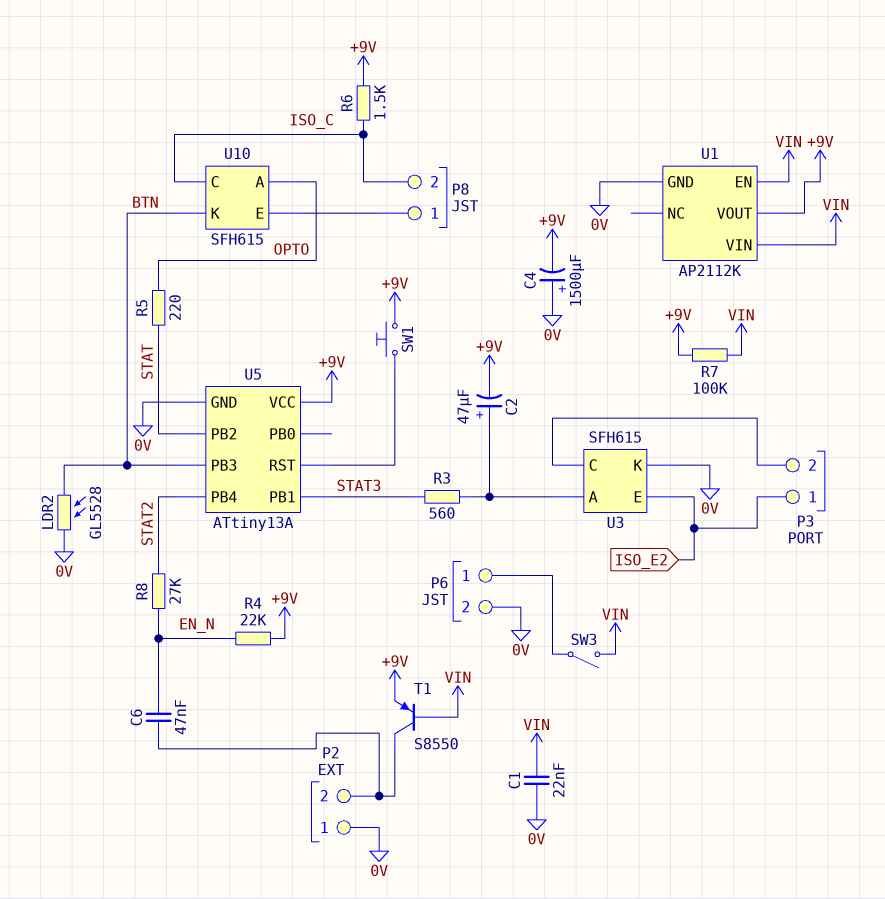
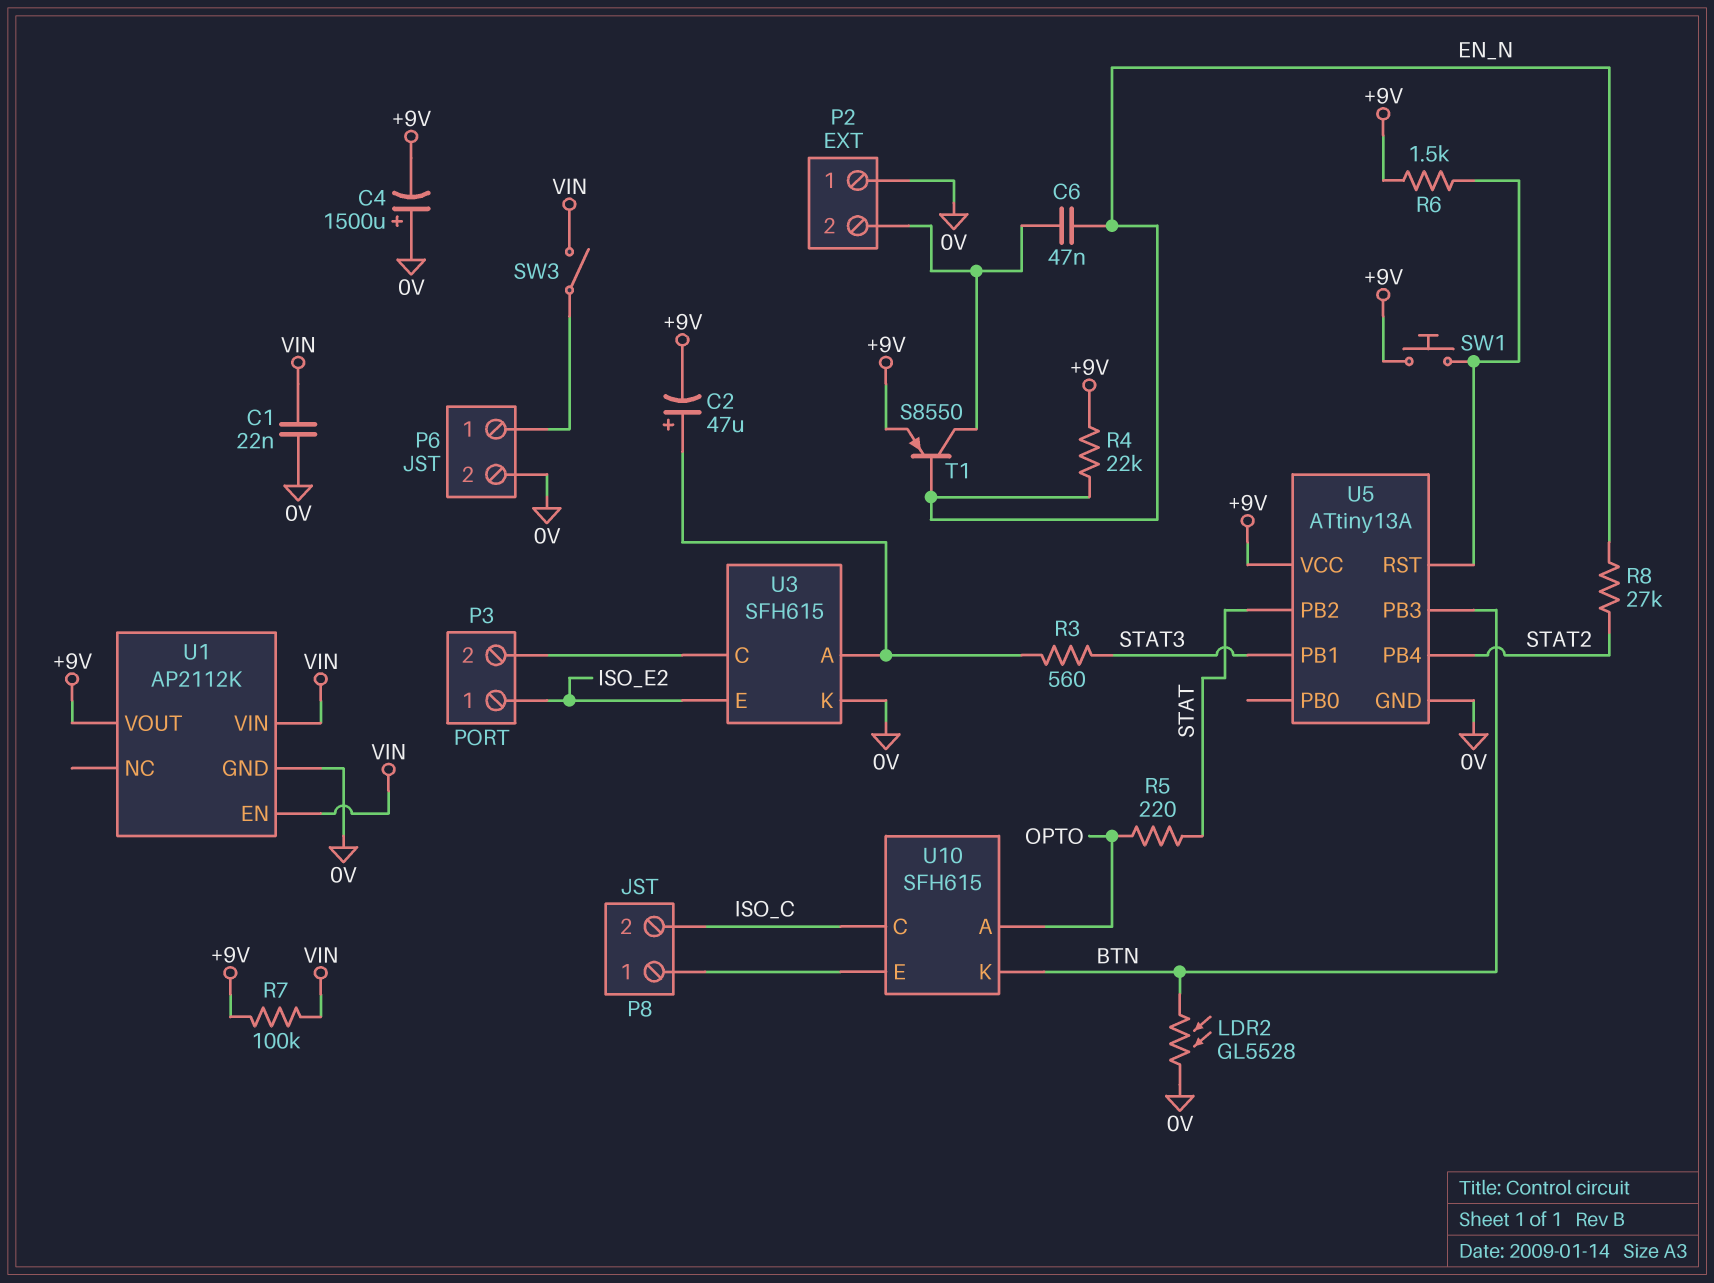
R6: 1.5k (+9V, ISO_C) -> 1.5k (+9V, U5/RST)
T1: PNP S8550 (B VIN, C P2/2, E +9V) -> PNP S8550 (B EN_N, C P2/2, E +9V)

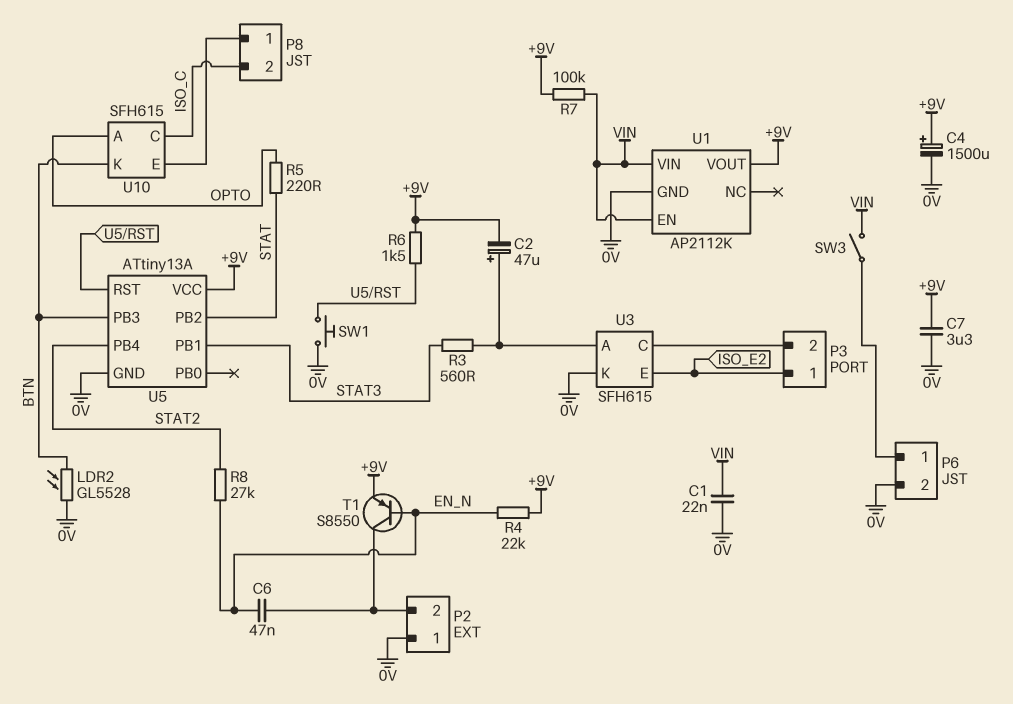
C4: 1500uF (plus 0V, minus +9V) -> 1500uF (plus +9V, minus 0V)
C7: none -> 3.3uF (+9V, 0V)
SW1: button (+9V, U5/RST) -> button (0V, U5/RST)

